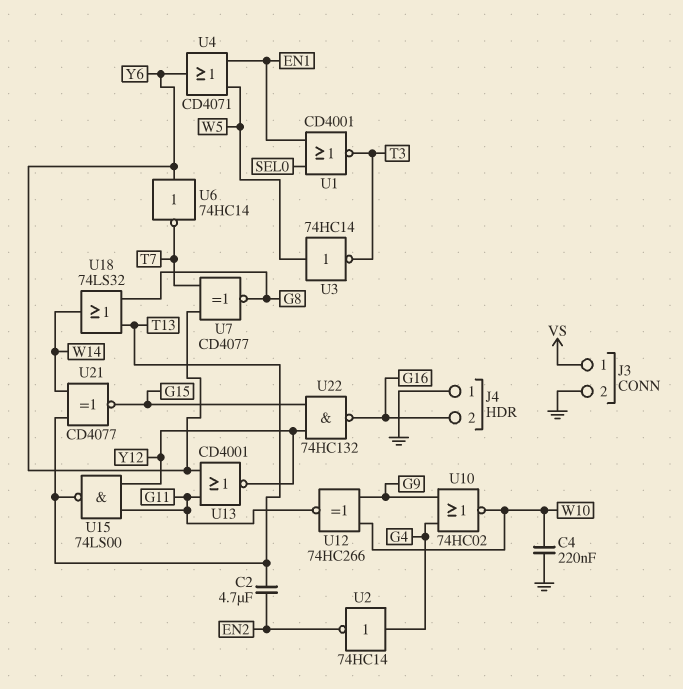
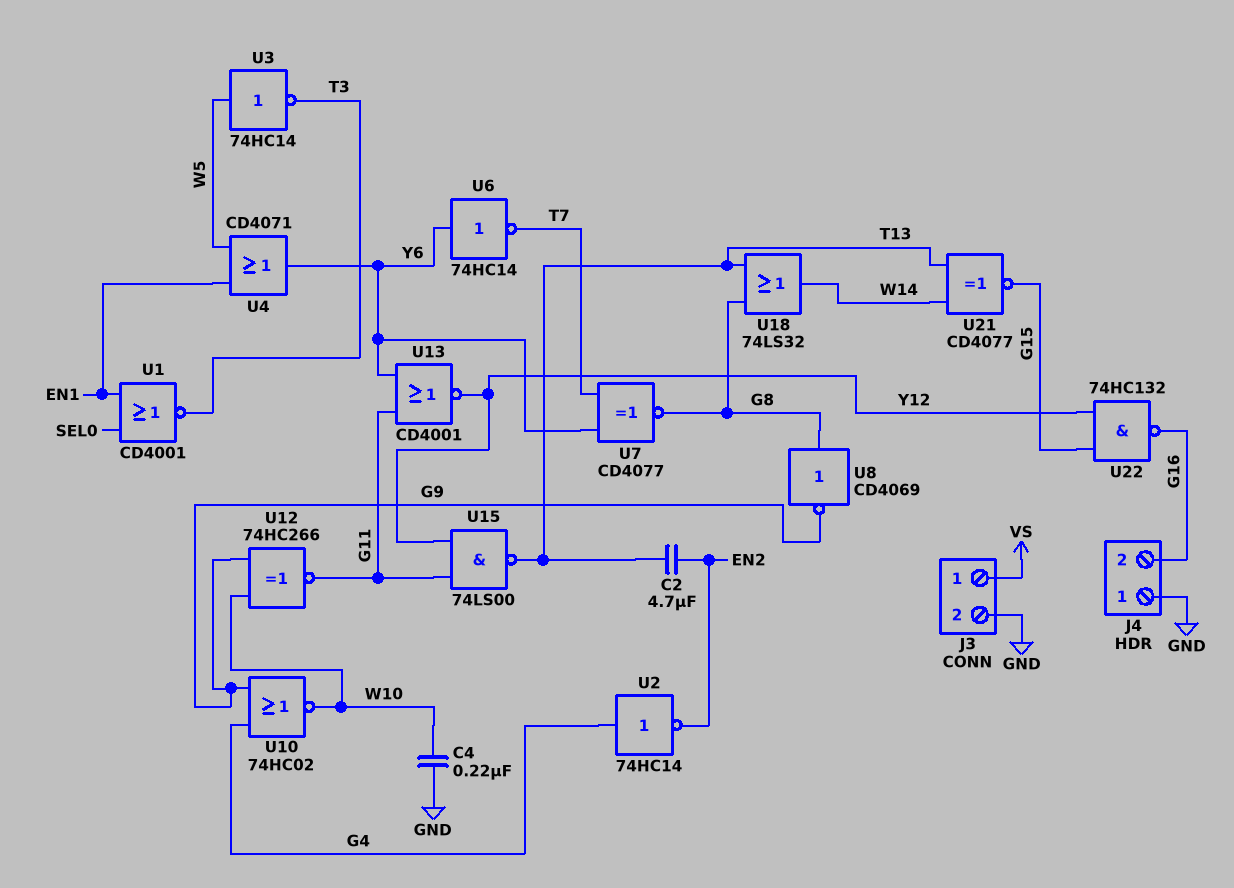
U8: none -> NOT CD4069 (in G8, out G9)

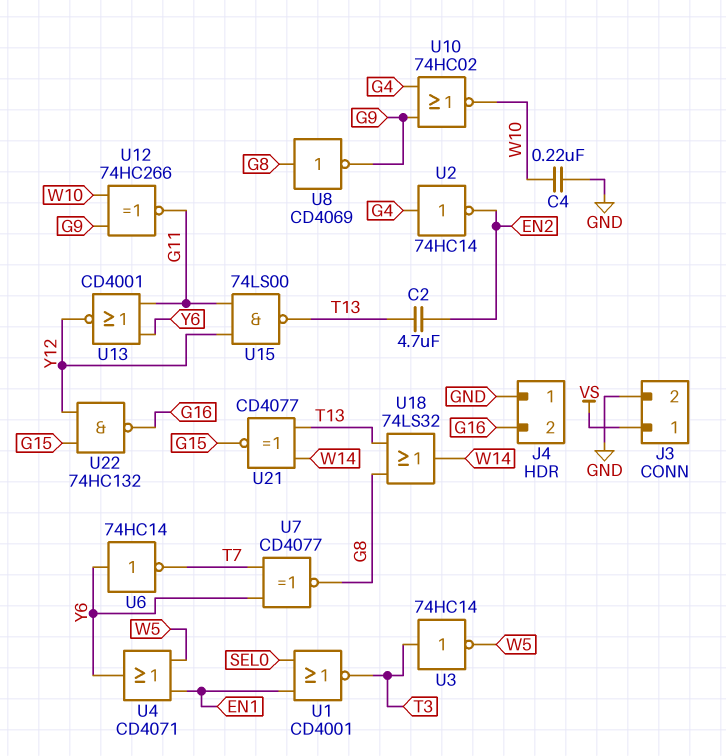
U3: NOT 74HC14 (in W5, out T3) -> NOT 74HC14 (in T3, out W5)

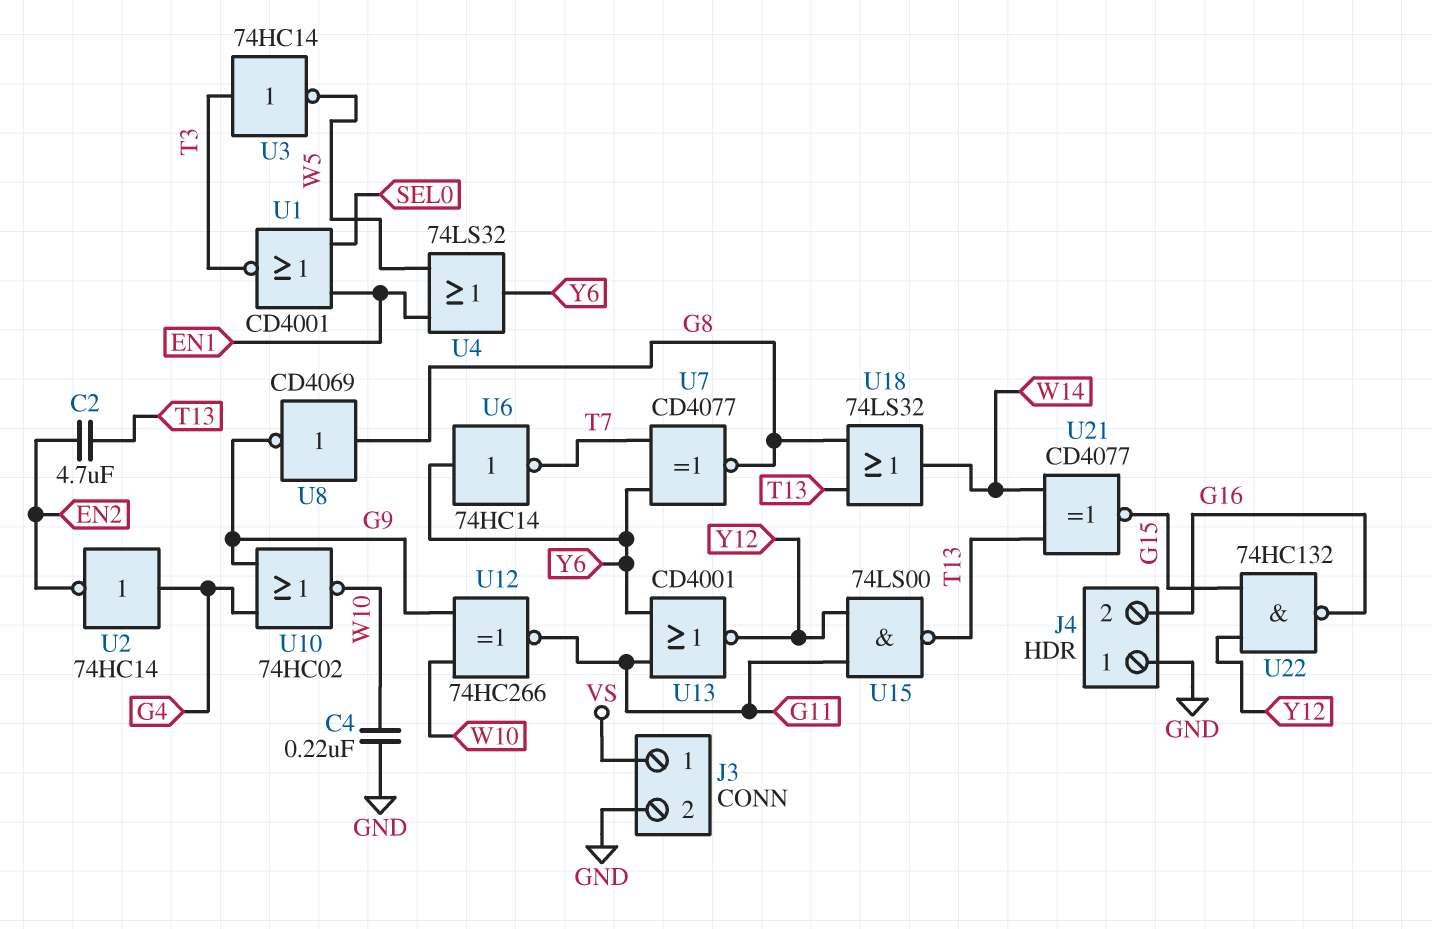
U4: OR CD4071 (in EN1, in W5, out Y6) -> OR 74LS32 (in EN1, in W5, out Y6)

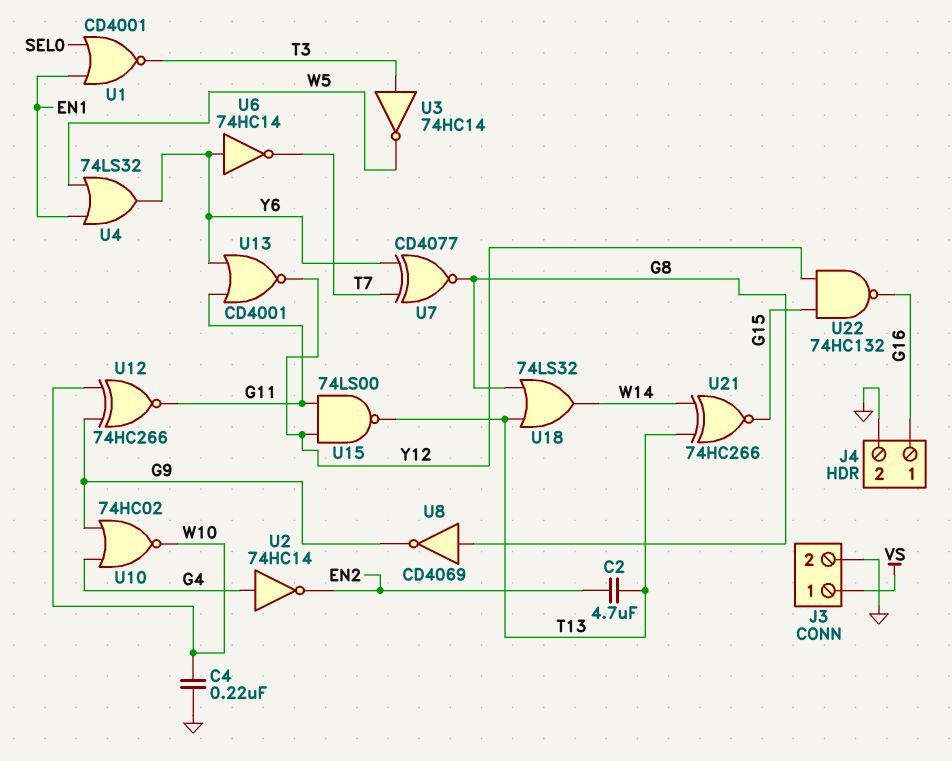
J4 pin 1: GND -> G16
J4 pin 2: G16 -> GND
U21: XNOR CD4077 (in T13, in W14, out G15) -> XNOR 74HC266 (in T13, in W14, out G15)

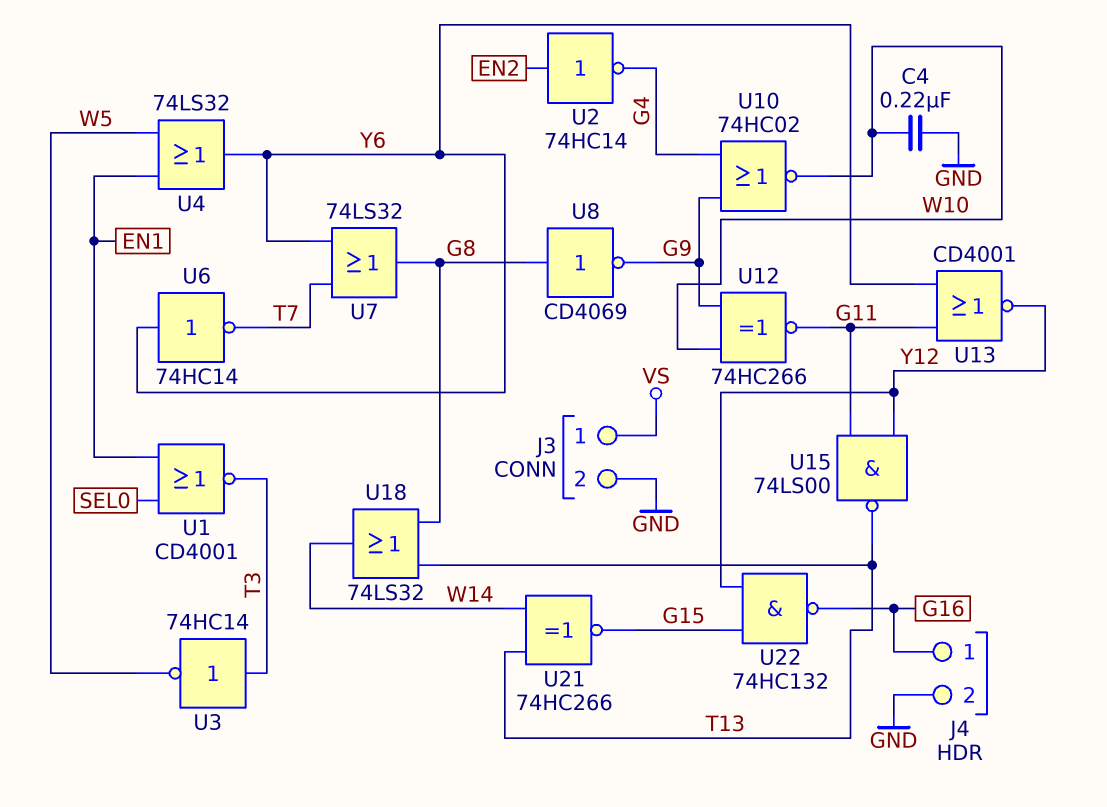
C2: 4.7uF (EN2, T13) -> none
U2: NOT 74HC14 (in G4, out EN2) -> NOT 74HC14 (in EN2, out G4)
U7: XNOR CD4077 (in T7, in Y6, out G8) -> OR 74LS32 (in T7, in Y6, out G8)

